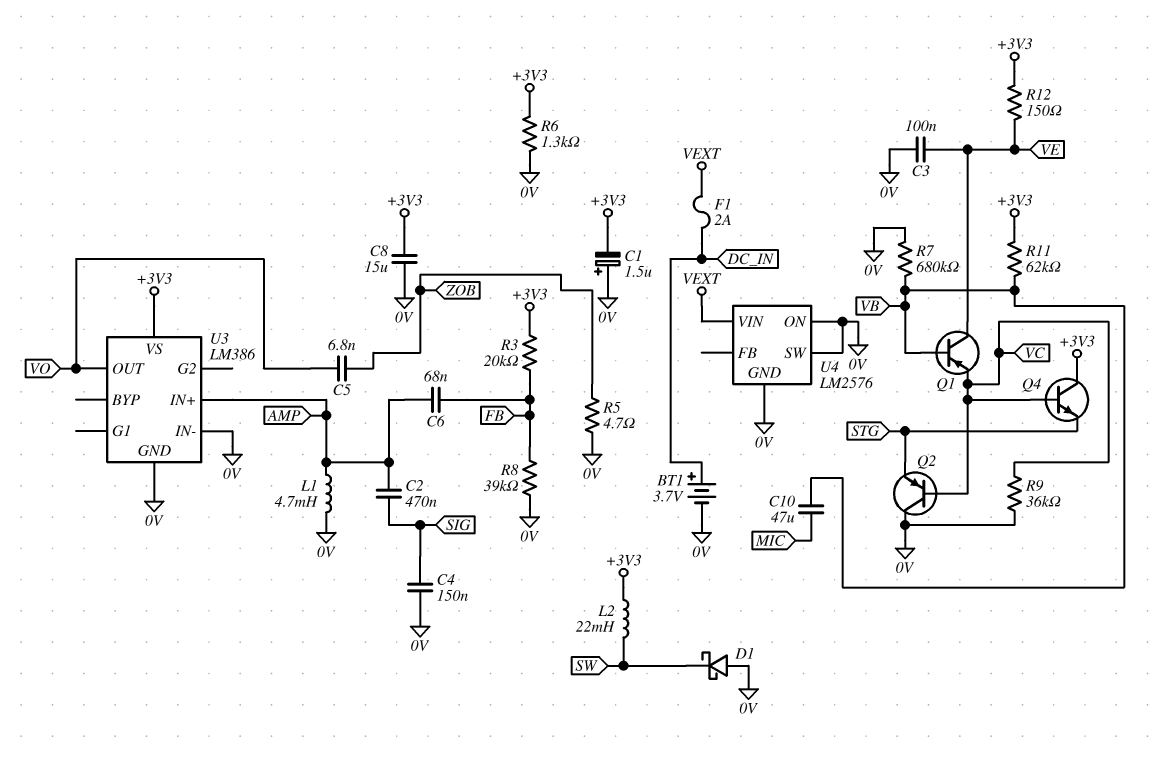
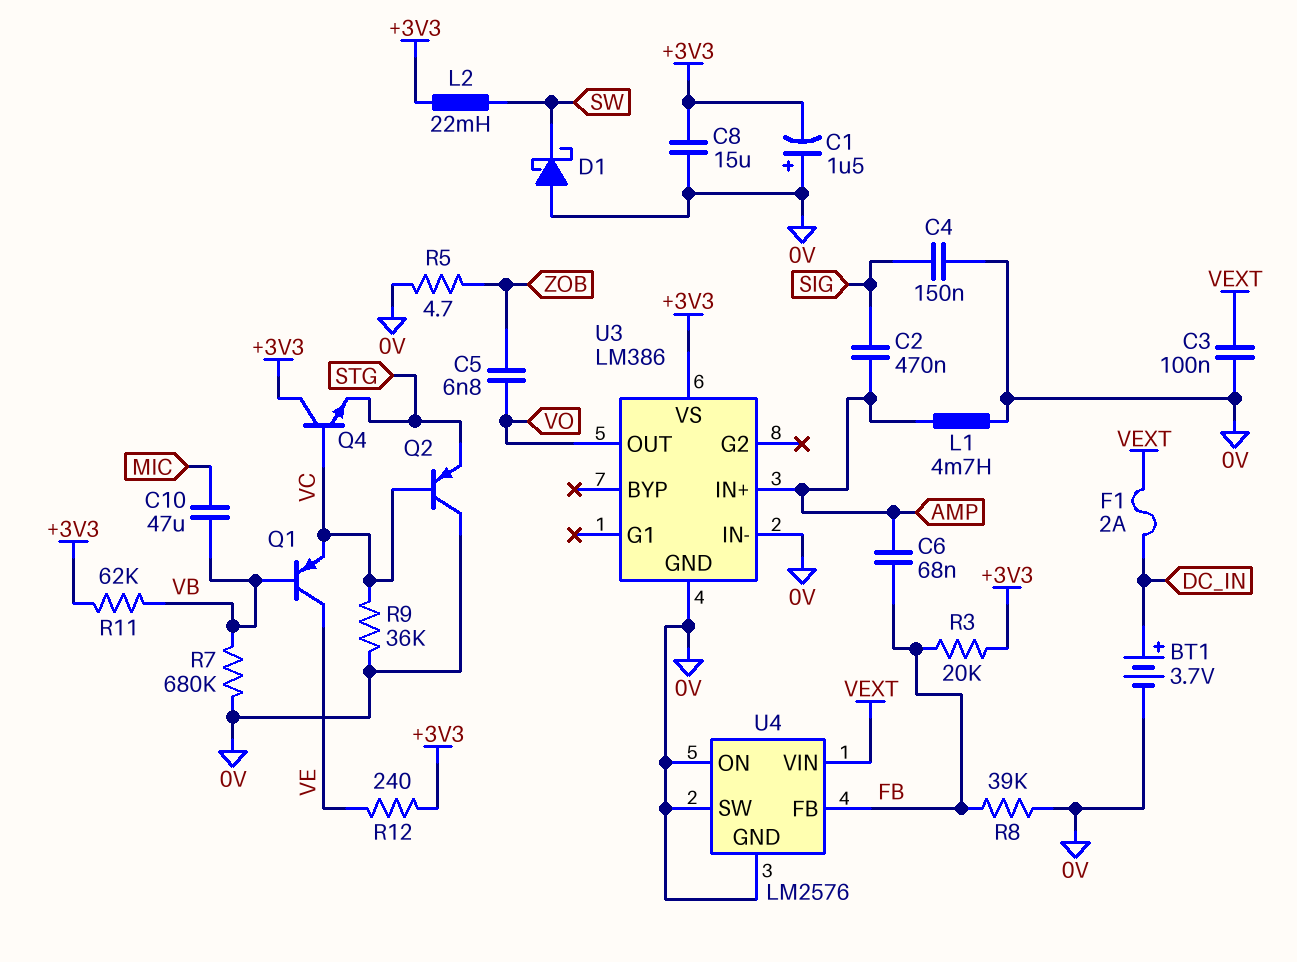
C3: 100nF (0V, VE) -> 100nF (0V, VEXT)
R6: 1.3k (+3V3, 0V) -> none
R12: 150 (+3V3, VE) -> 240 (+3V3, VE)
U4 pin FB: none -> FB

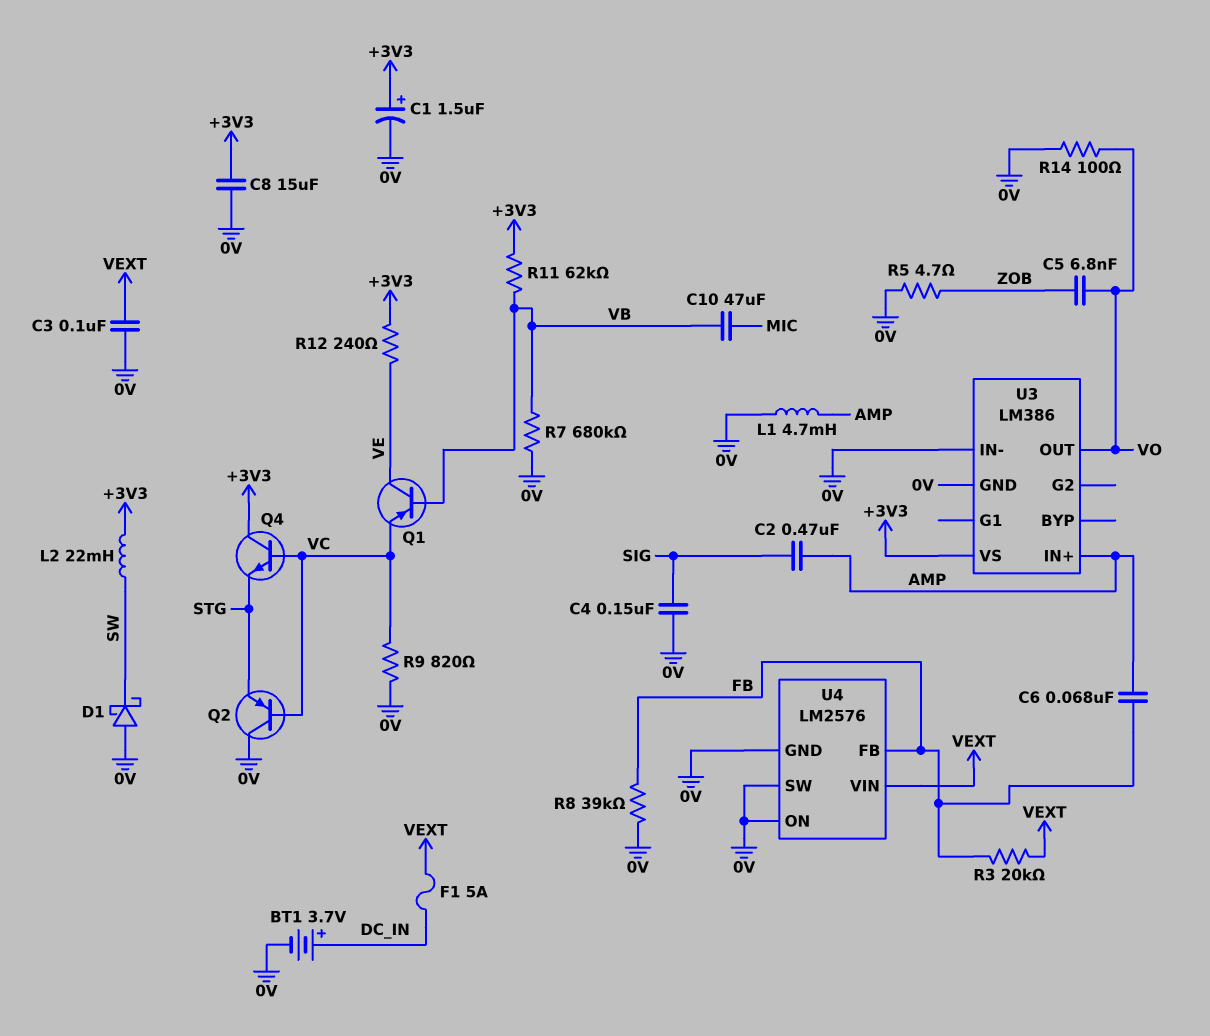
C1: 1.5uF (plus 0V, minus +3V3) -> 1.5uF (plus +3V3, minus 0V)
F1: 2A (DC_IN, VEXT) -> 5A (DC_IN, VEXT)
R3: 20k (+3V3, FB) -> 20k (FB, VEXT)
R9: 36k (0V, VC) -> 820 (0V, VC)
R14: none -> 100 (0V, VO)

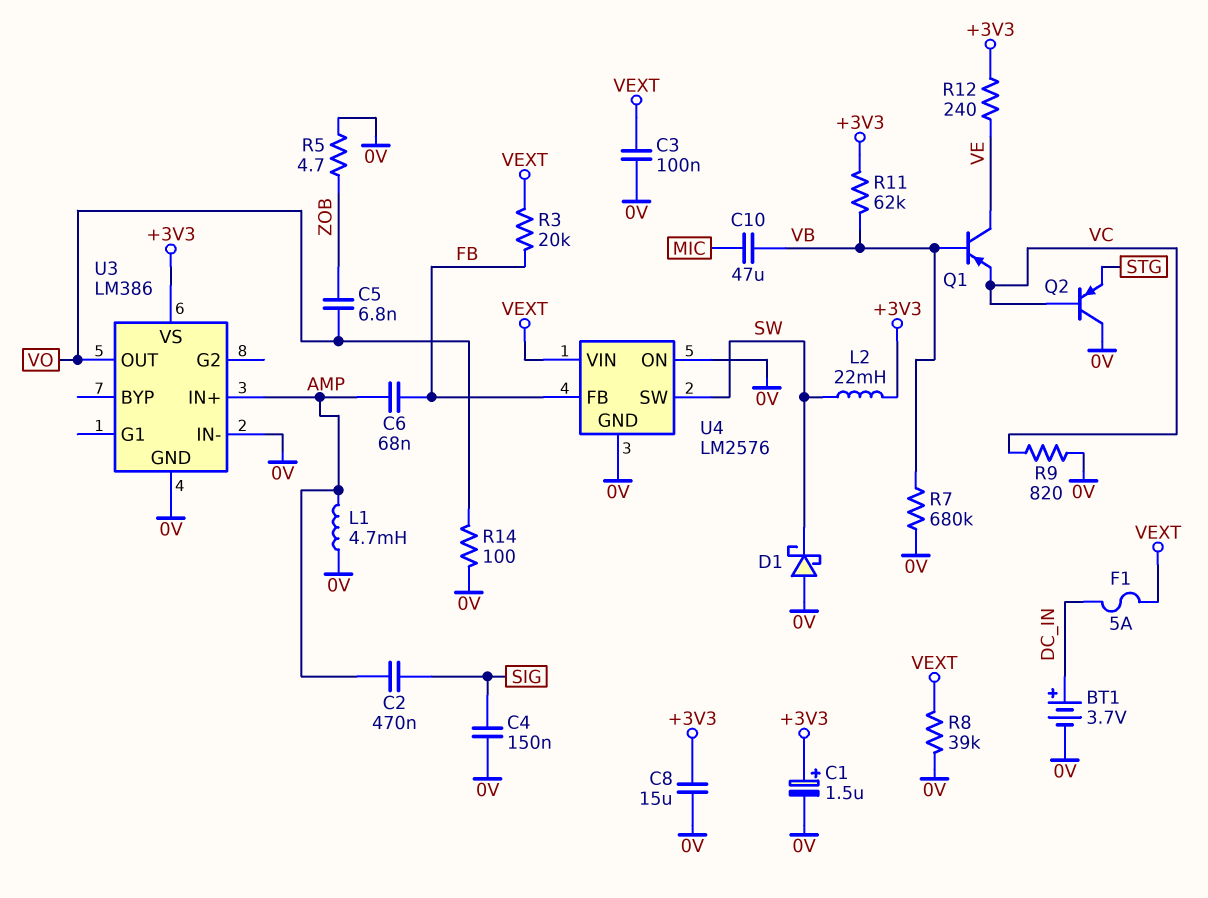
Q4: NPN (B VC, C +3V3, E STG) -> none
R8: 39k (0V, FB) -> 39k (0V, VEXT)
U4 pin SW: 0V -> SW

